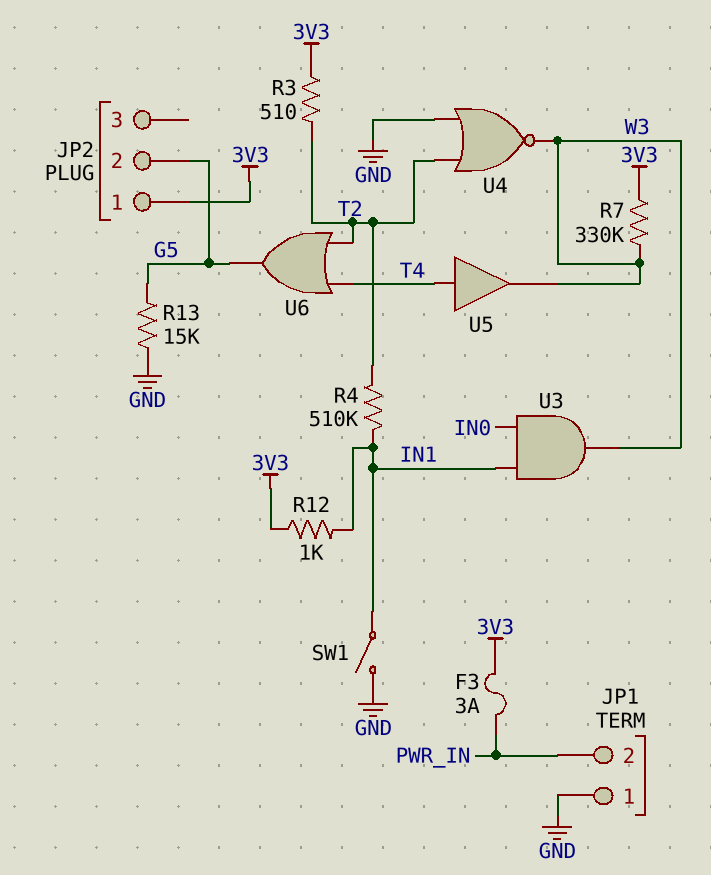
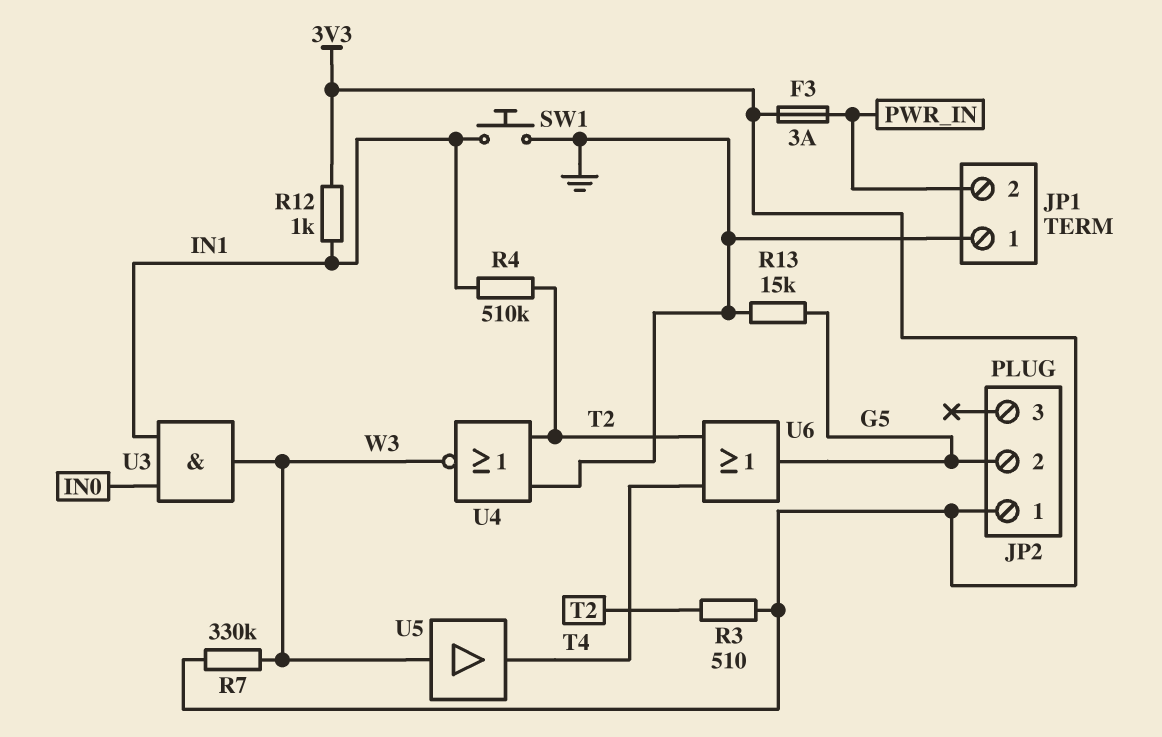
SW1: switch (GND, IN1) -> button (GND, IN1)
U5: buffer (in T4, out W3) -> buffer (in W3, out T4)

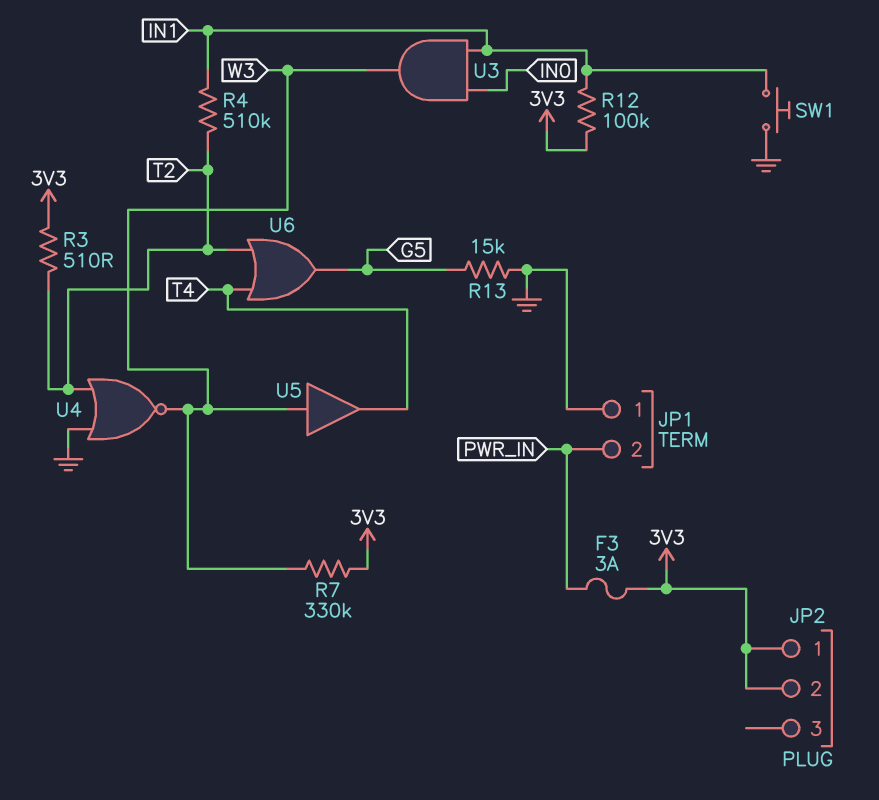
JP2 pin 2: G5 -> 3V3
R12: 1k (3V3, IN1) -> 100k (3V3, IN1)

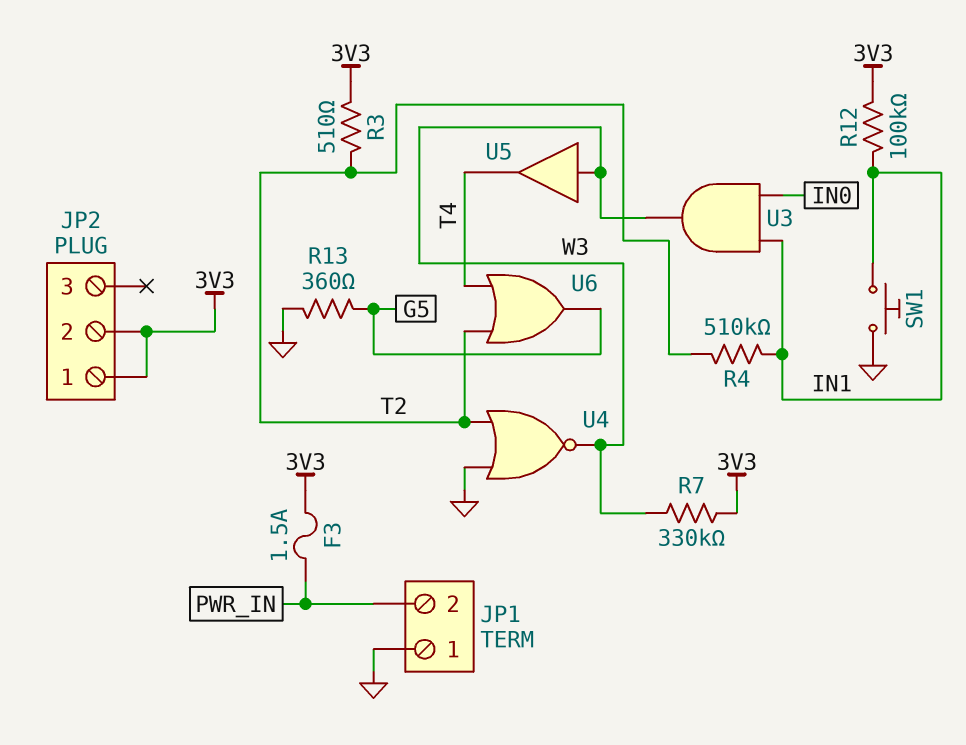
F3: 3A (3V3, PWR_IN) -> 1.5A (3V3, PWR_IN)
R13: 15k (G5, GND) -> 360 (G5, GND)

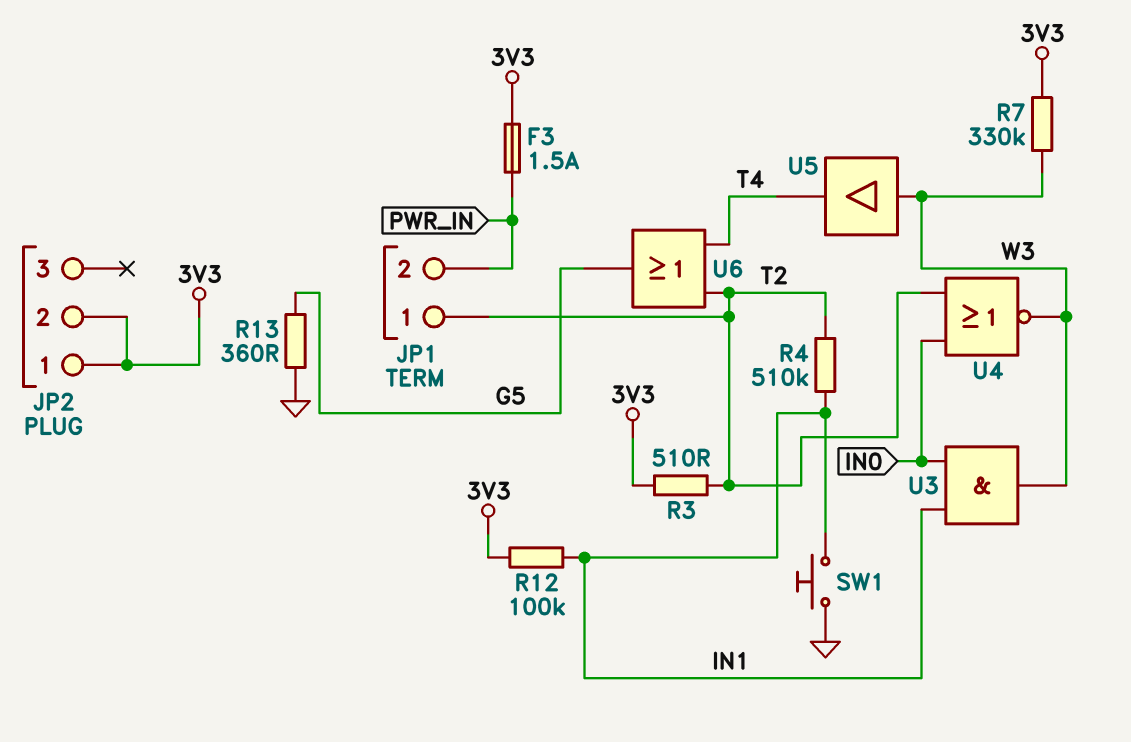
JP1 pin 1: GND -> T2
U4: NOR (in GND, in T2, out W3) -> NOR (in IN0, in T2, out W3)

